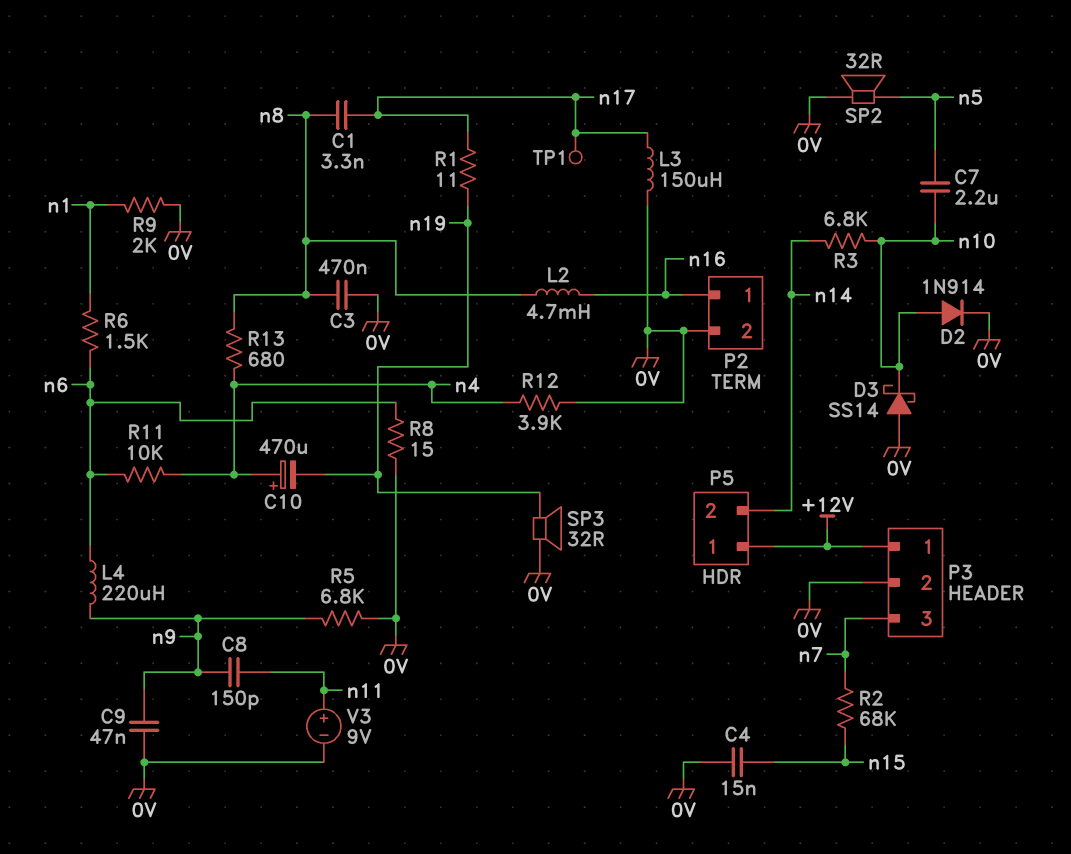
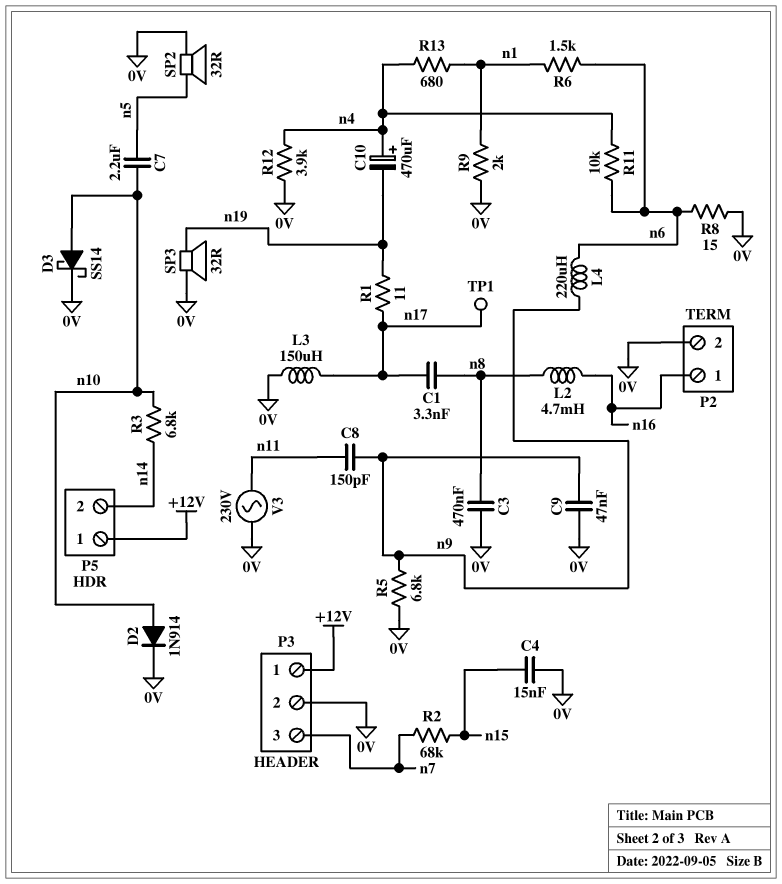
D3: schottky SS14 (A 0V, K n10) -> schottky SS14 (A n10, K 0V)
R13: 680 (n4, n8) -> 680 (n1, n4)
V3: 9V (plus n11, minus 0V) -> AC 230V (0V, n11)

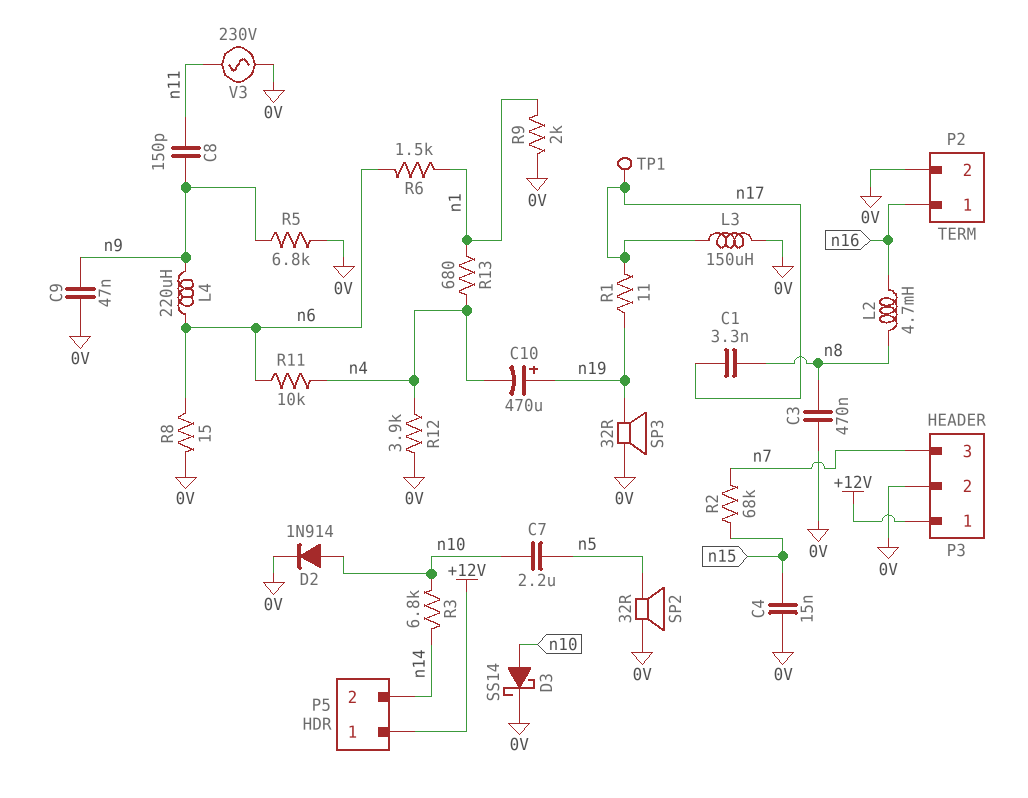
C10: 470uF (plus n4, minus n19) -> 470uF (plus n19, minus n4)

